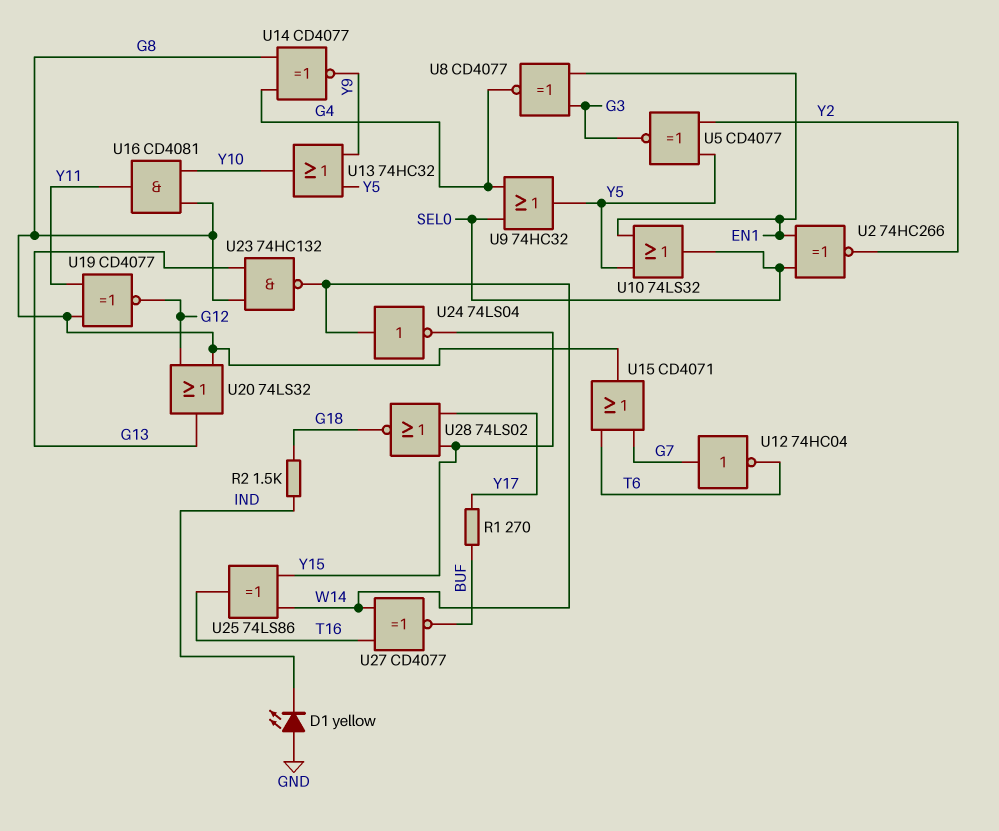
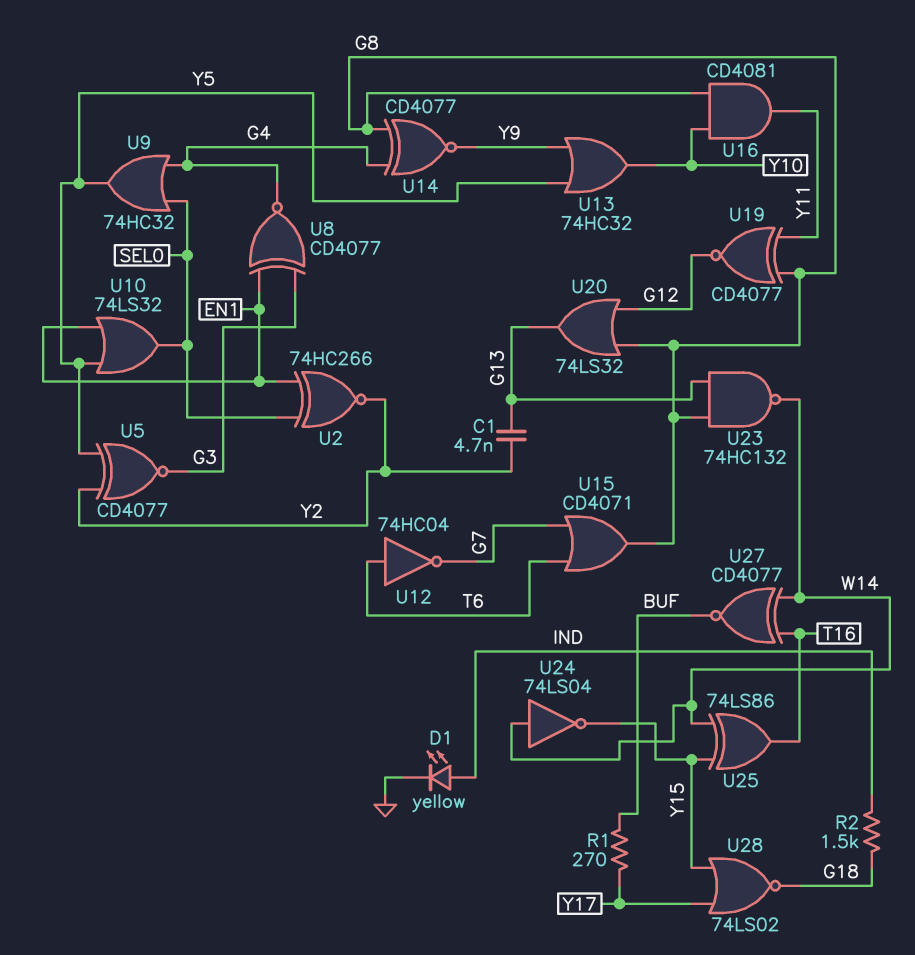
C1: none -> 4.7nF (G13, Y2)
D1: LED yellow (A GND, K IND) -> LED yellow (A IND, K GND)
U12: NOT 74HC04 (in G7, out T6) -> NOT 74HC04 (in T6, out G7)

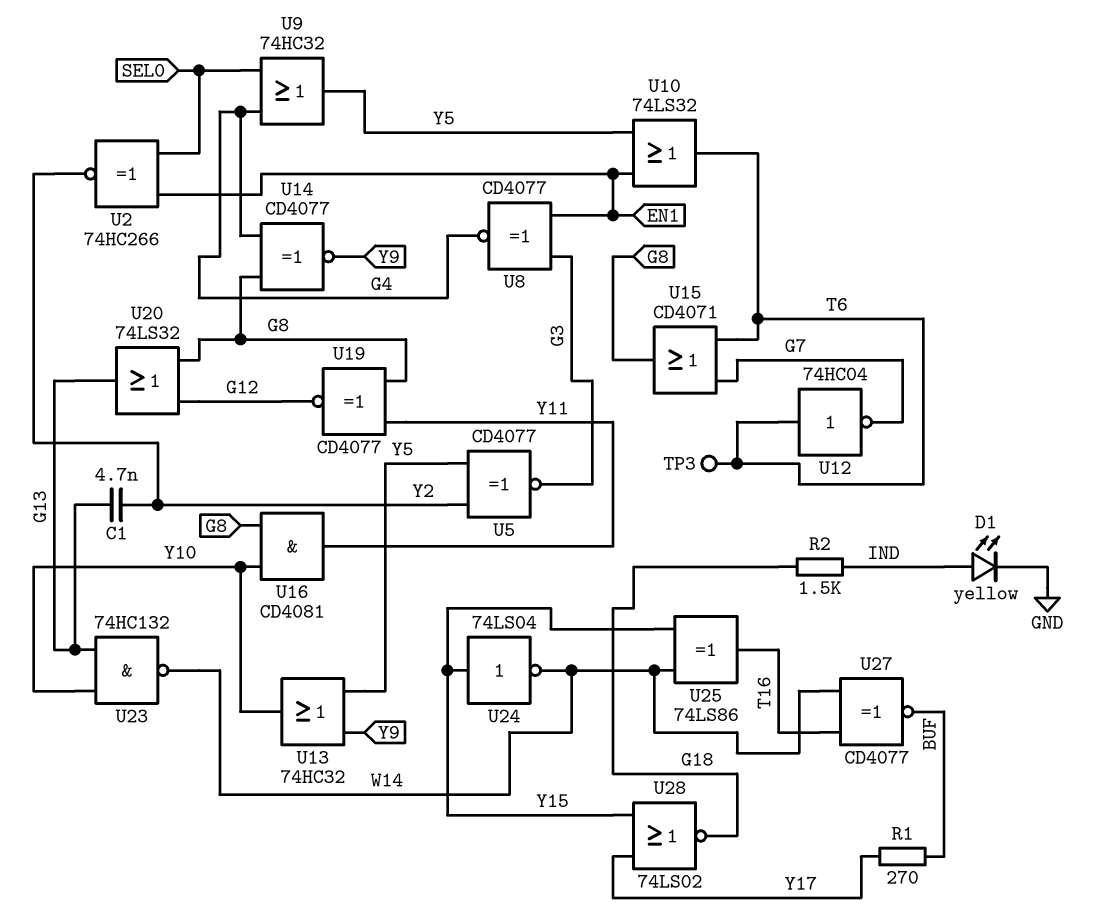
TP3: none -> test point (T6)
U10: OR 74LS32 (in EN1, in Y5, out SEL0) -> OR 74LS32 (in EN1, in Y5, out T6)
U23: NAND 74HC132 (in G8, in G13, out W14) -> NAND 74HC132 (in G13, in Y10, out W14)
U24: NOT 74LS04 (in W14, out Y15) -> NOT 74LS04 (in Y15, out W14)

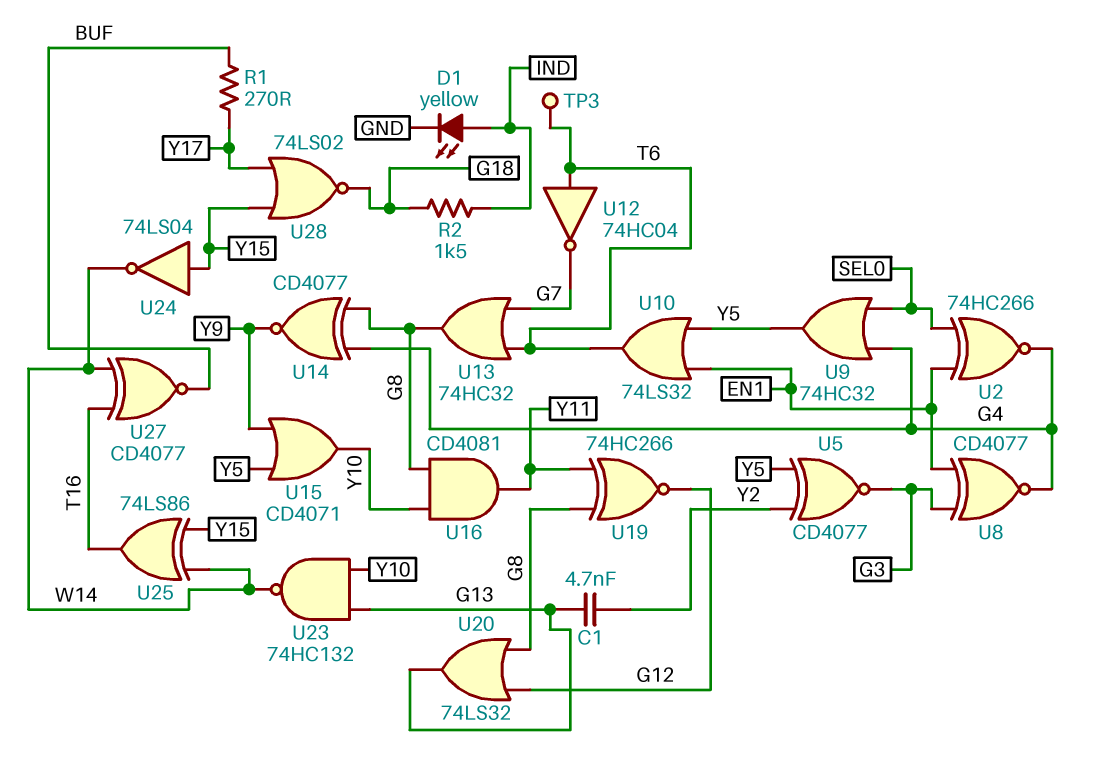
U2: XNOR 74HC266 (in EN1, in SEL0, out Y2) -> XNOR 74HC266 (in EN1, in SEL0, out G4)
U13: OR 74HC32 (in Y5, in Y9, out Y10) -> OR 74HC32 (in G7, in T6, out G8)
U15: OR CD4071 (in G7, in T6, out G8) -> OR CD4071 (in Y5, in Y9, out Y10)
U19: XNOR CD4077 (in G8, in Y11, out G12) -> XNOR 74HC266 (in G8, in Y11, out G12)

